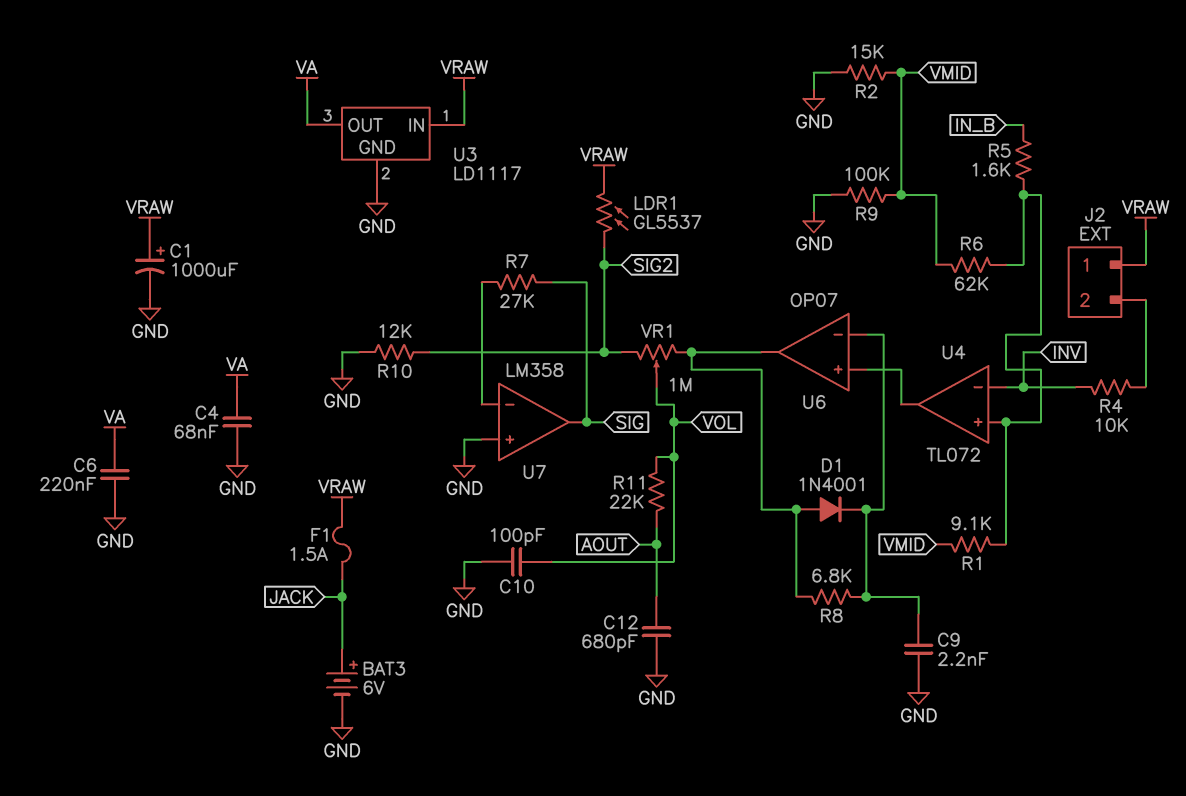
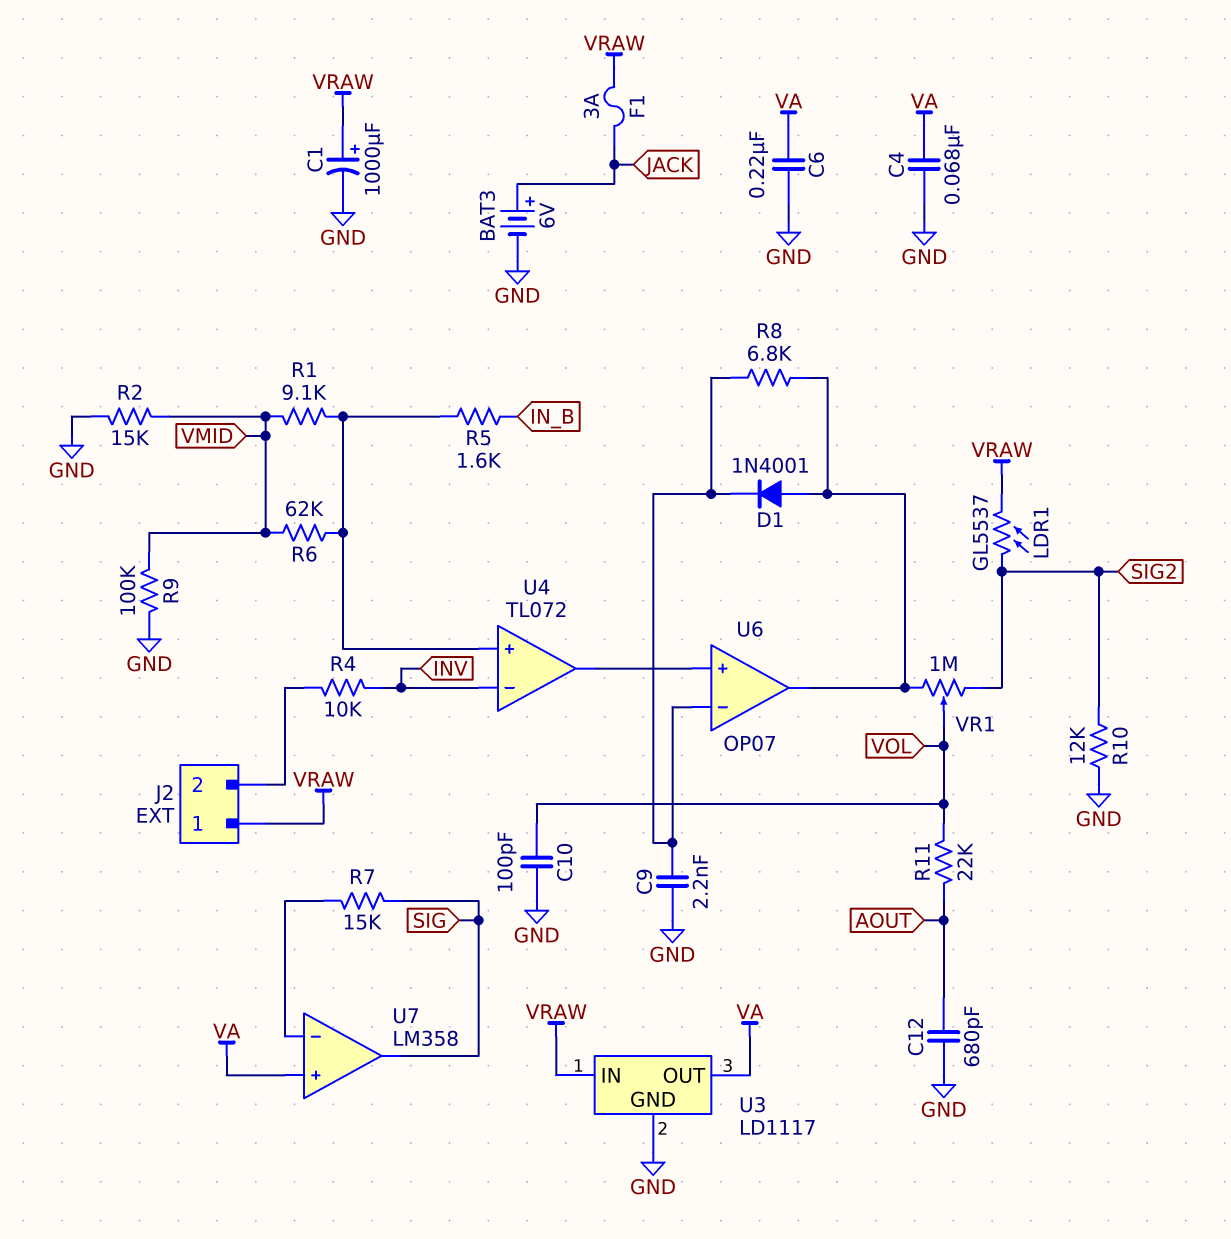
F1: 1.5A (JACK, VRAW) -> 3A (JACK, VRAW)
R7: 27k (SIG, U7/in-) -> 15k (SIG, U7/in-)
U7 pin in+: GND -> VA

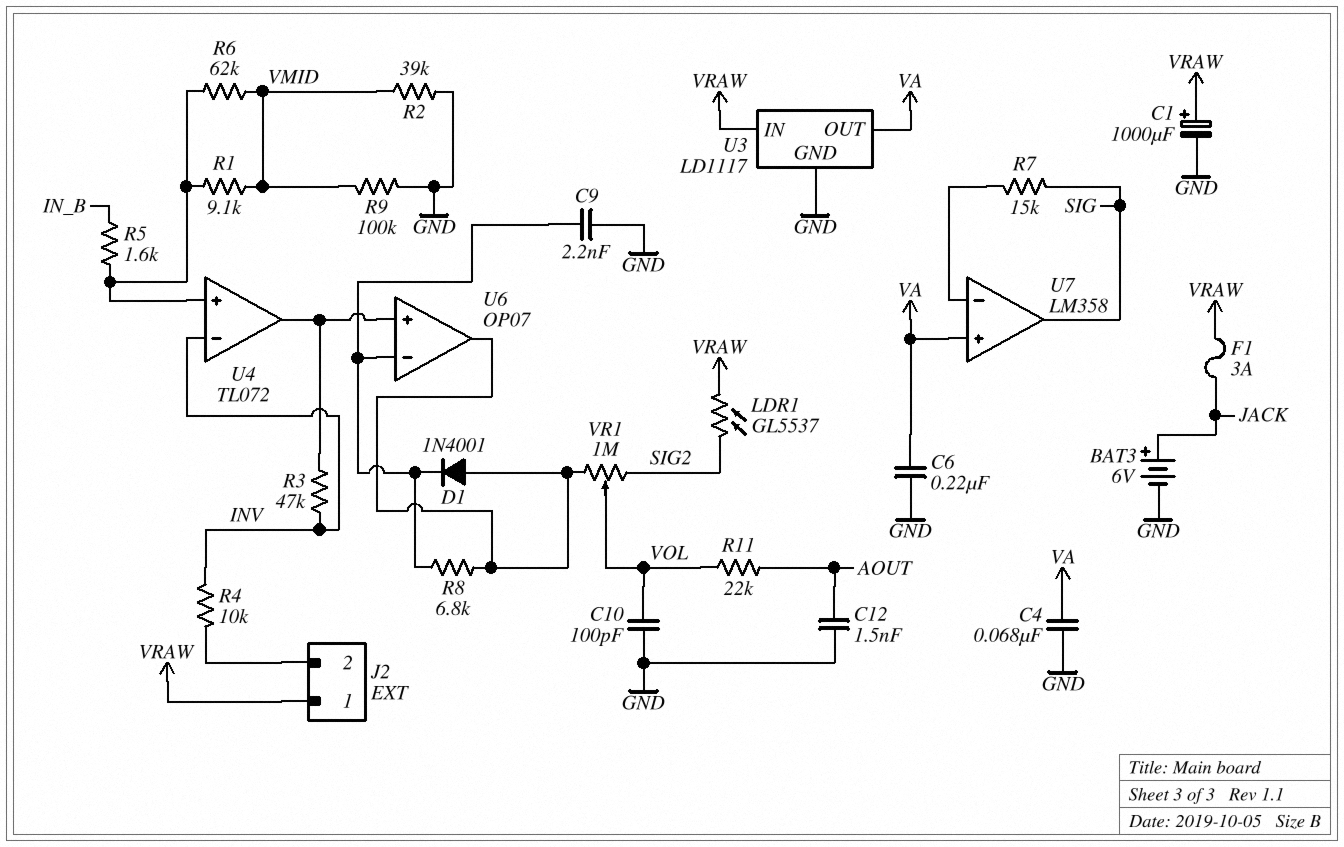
C12: 680pF (AOUT, GND) -> 1.5nF (AOUT, GND)
R2: 15k (GND, VMID) -> 39k (GND, VMID)
R3: none -> 47k (INV, U4/out)
R10: 12k (GND, SIG2) -> none

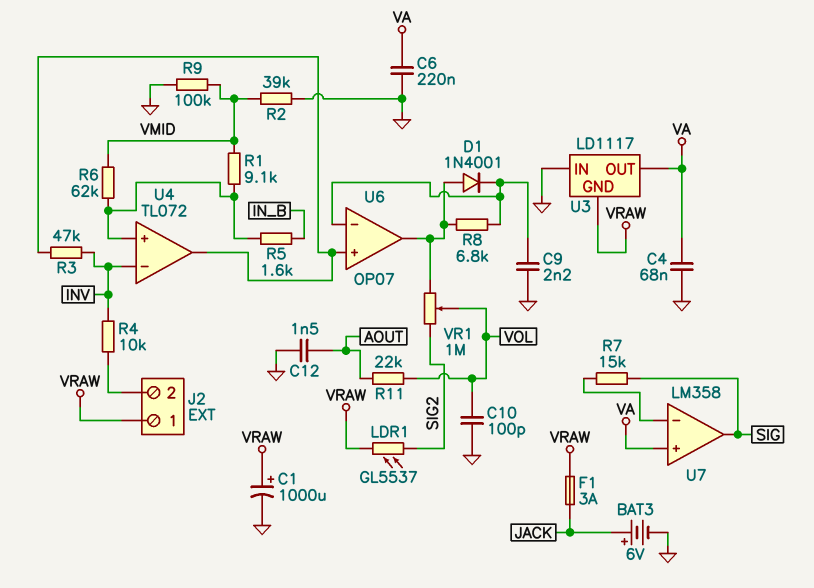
U3 pin GND: GND -> VRAW
U3 pin IN: VRAW -> GND

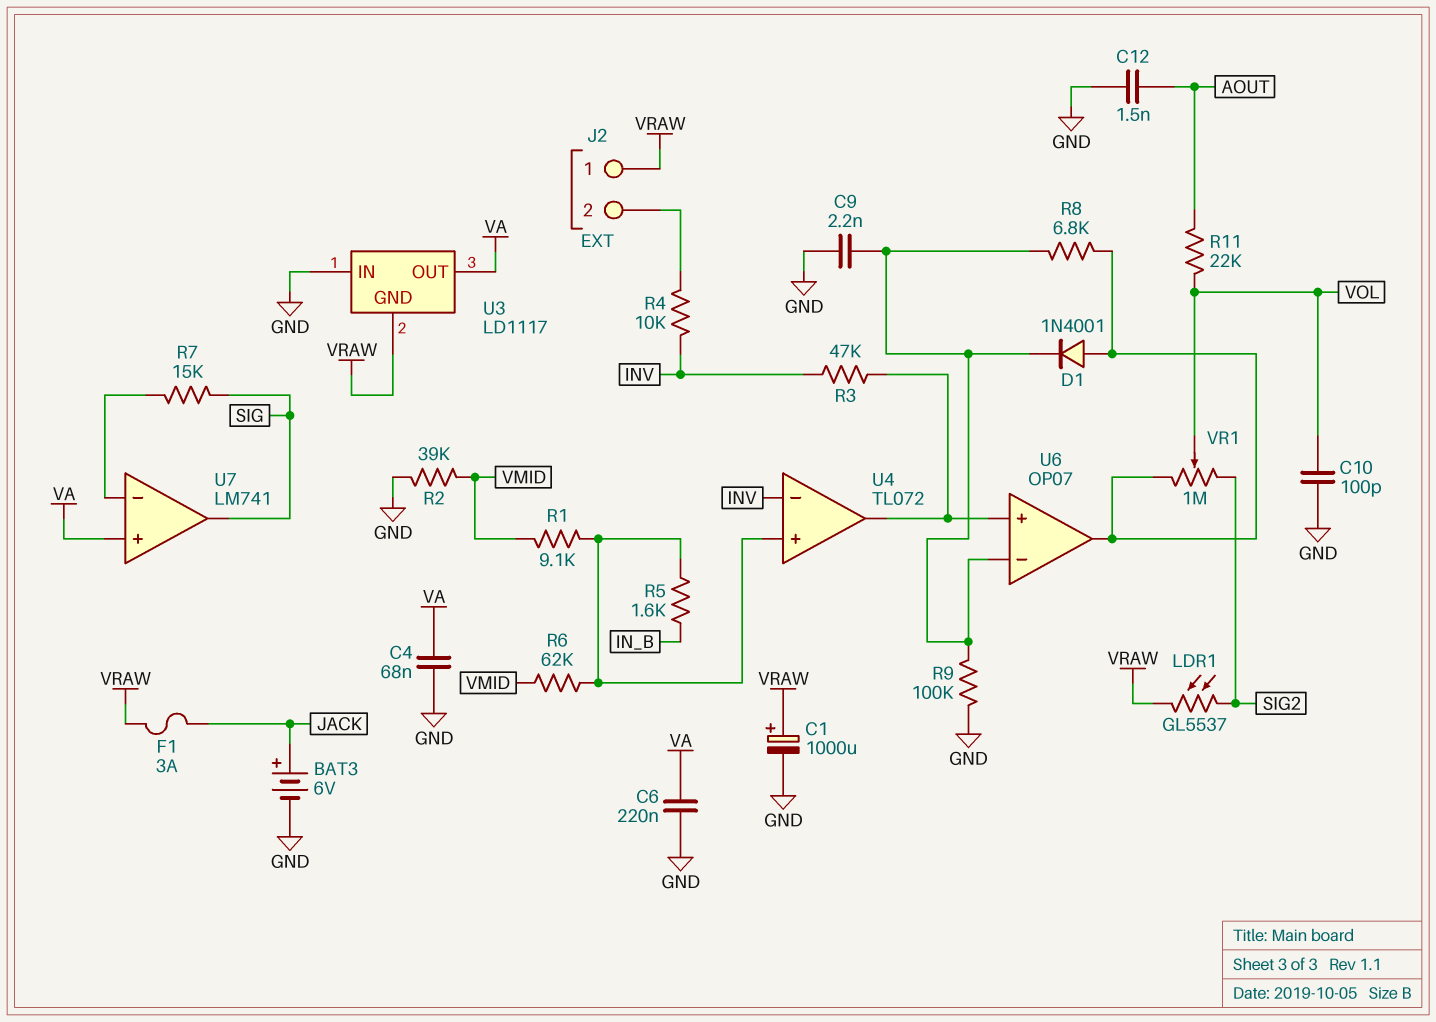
R9: 100k (GND, VMID) -> 100k (GND, U6/in-)
U7: LM358 -> LM741

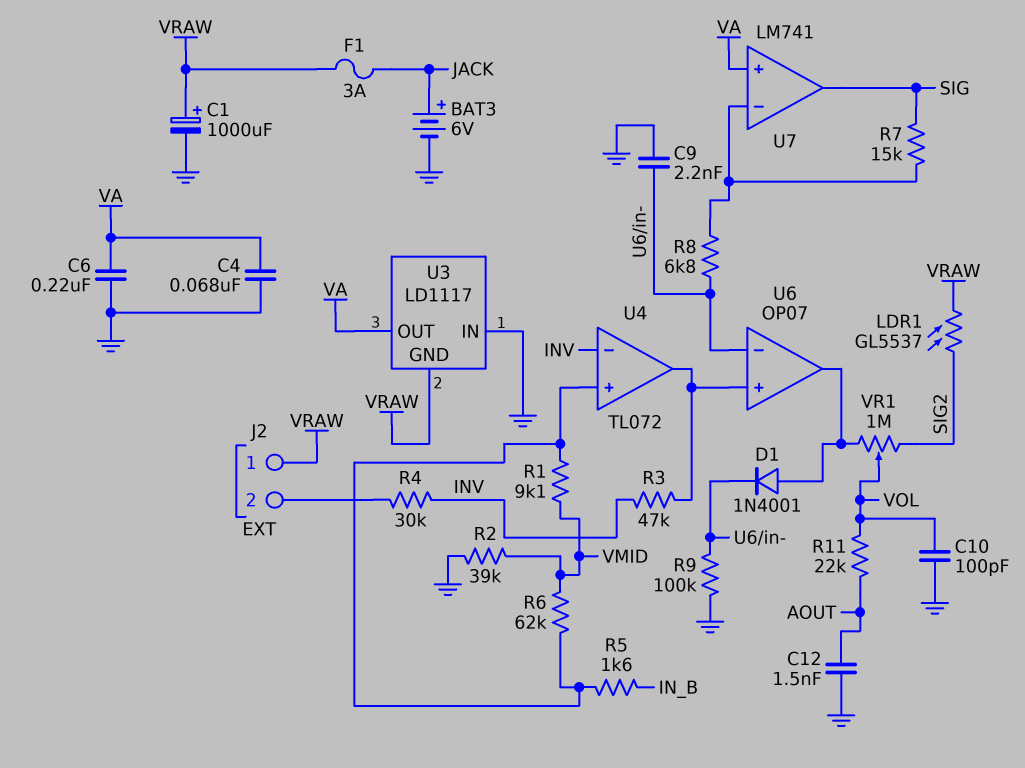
R4: 10k (INV, J2/2) -> 30k (INV, J2/2)
R8: 6.8k (U6/in-, U6/out) -> 6.8k (U6/in-, U7/in-)

